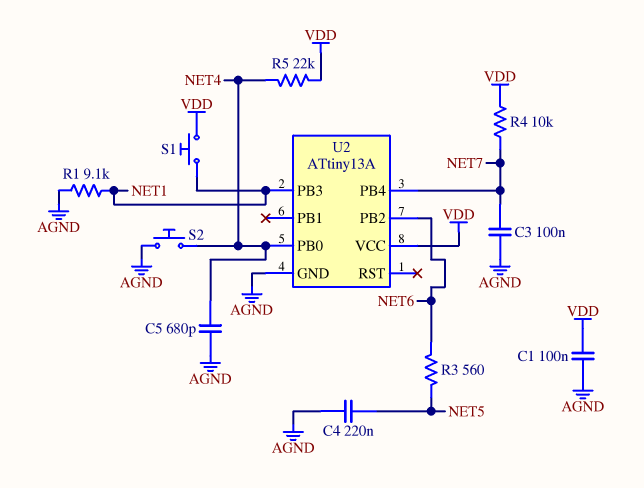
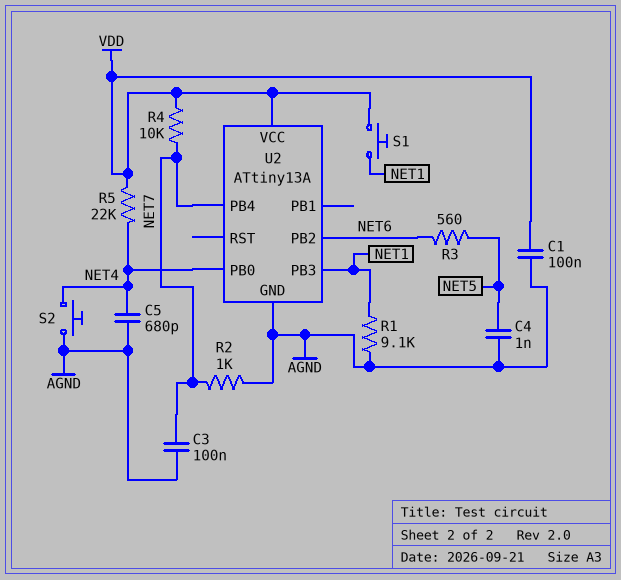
C4: 220nF (AGND, NET5) -> 1nF (AGND, NET5)
R2: none -> 1k (AGND, NET7)

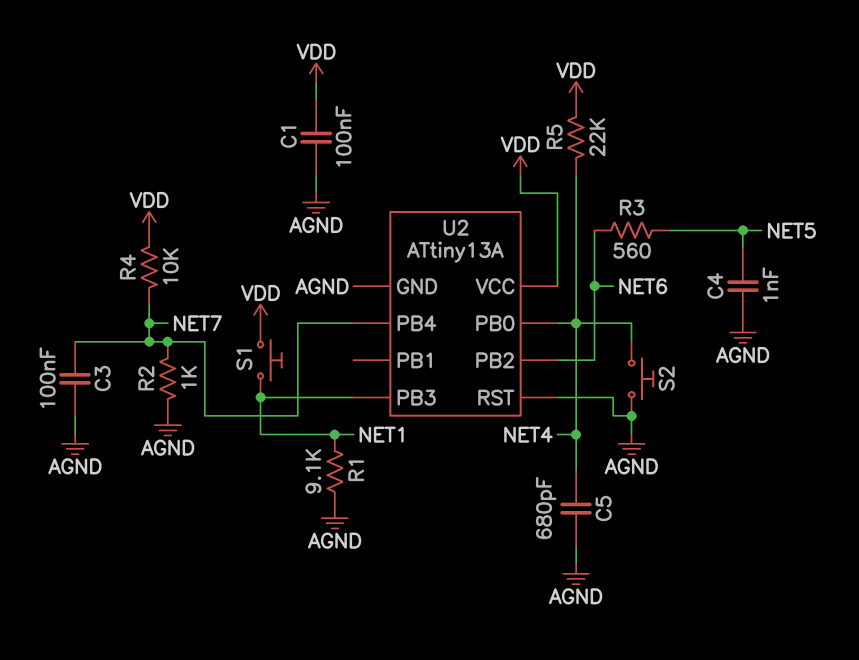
U2 pin RST: none -> AGND

